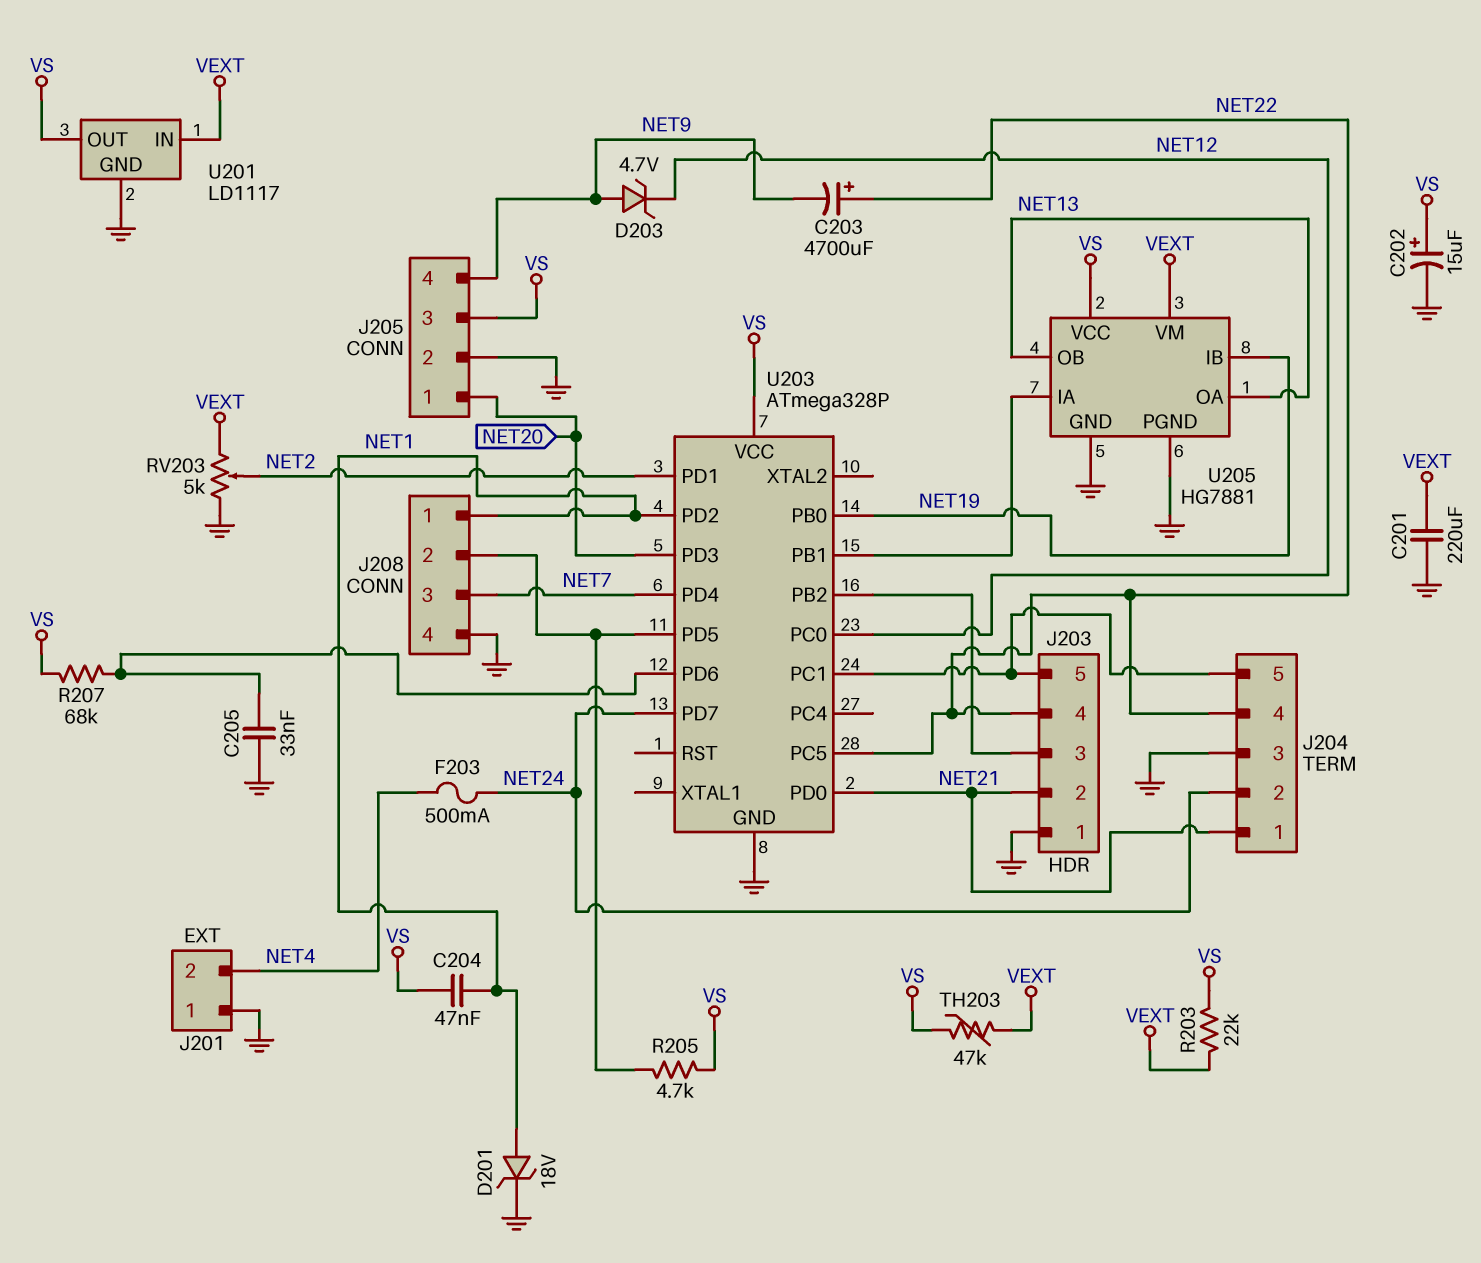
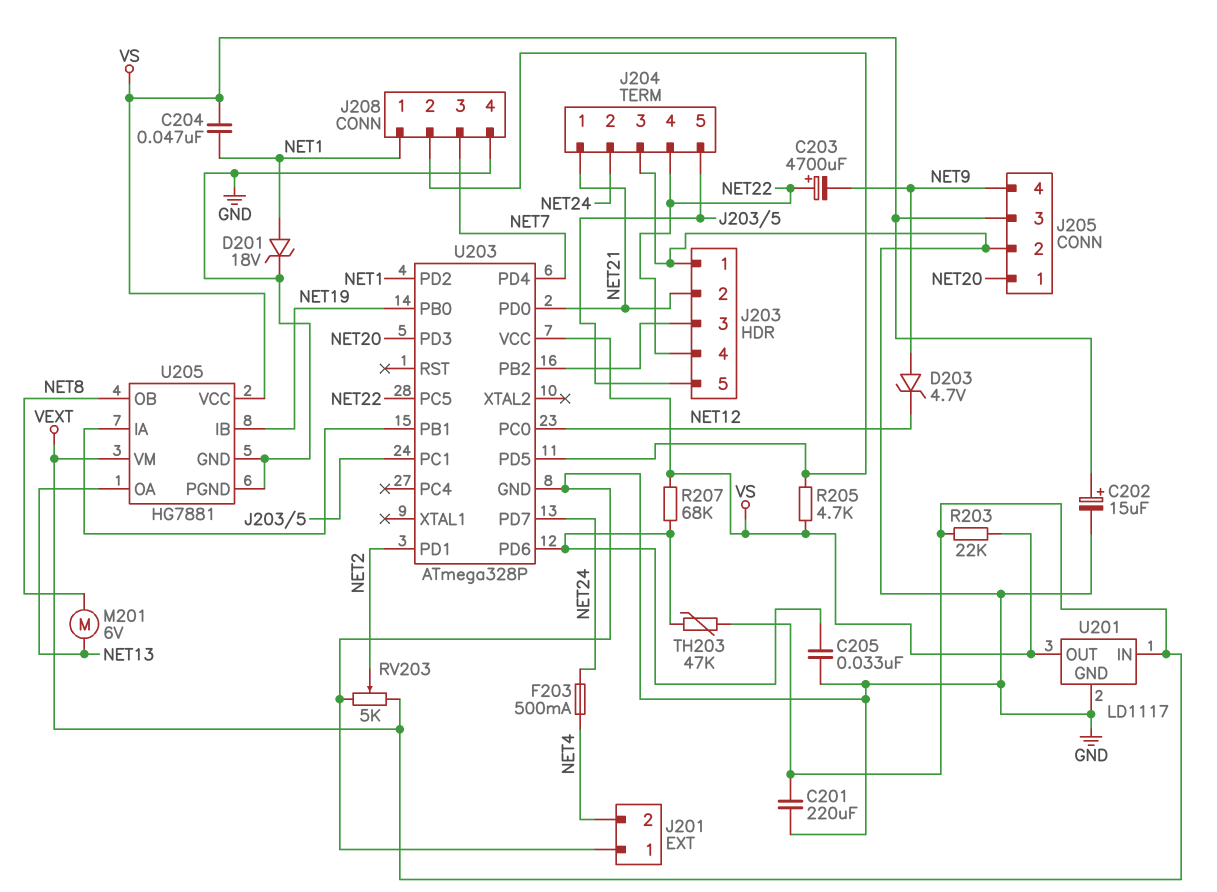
M201: none -> motor 6V (NET8, NET13)
TH203: 47k (VEXT, VS) -> 47k (U203/PD6, VEXT)
U205 pin OB: NET13 -> NET8

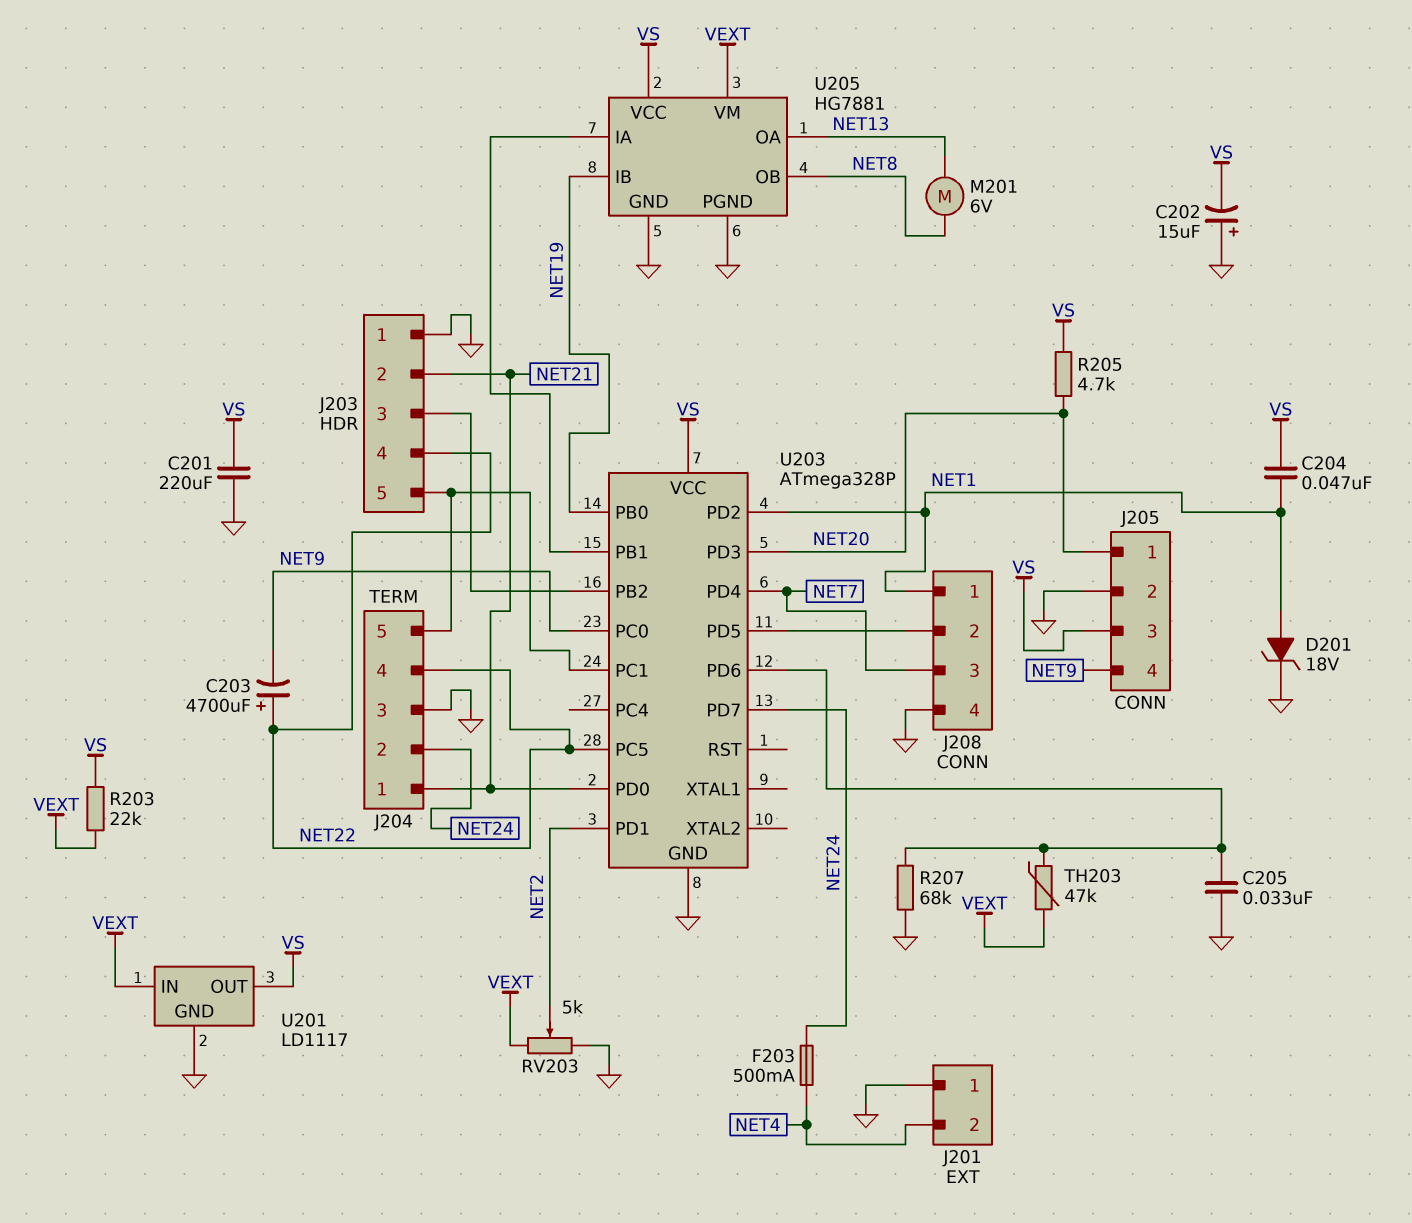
C201: 220uF (GND, VEXT) -> 220uF (GND, VS)
C202: 15uF (plus VS, minus GND) -> 15uF (plus GND, minus VS)
D203: zener 4.7V (A NET9, K NET12) -> none
R205: 4.7k (J208/2, VS) -> 4.7k (NET20, VS)
R207: 68k (U203/PD6, VS) -> 68k (GND, U203/PD6)
U203 pin PC0: NET12 -> NET9

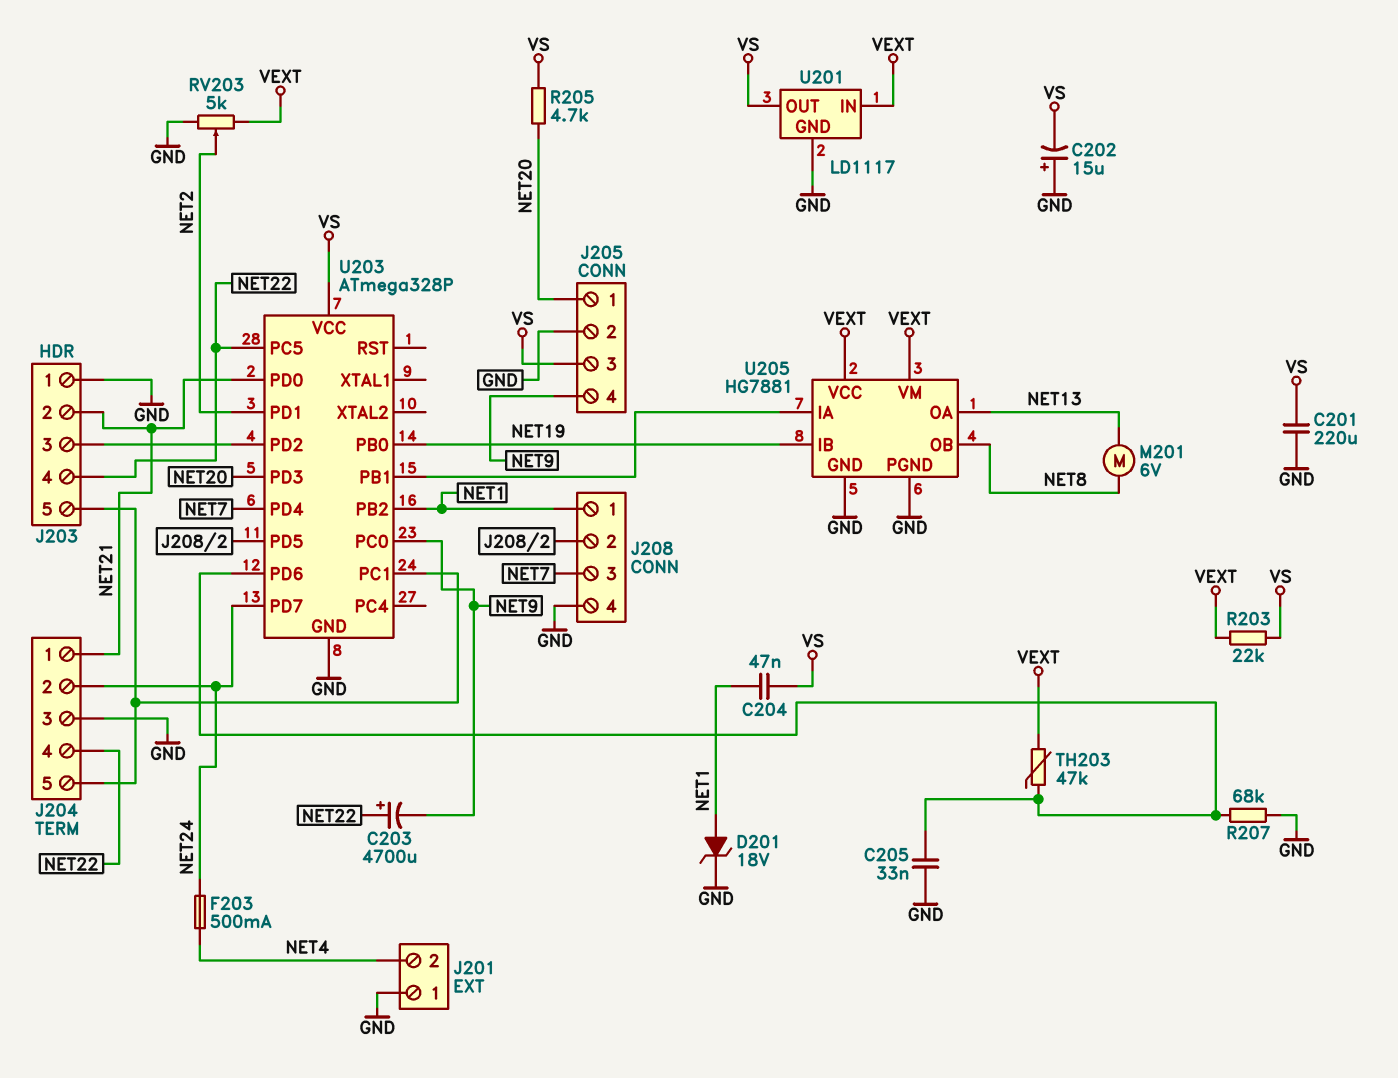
U203 pin PB2: J203/3 -> NET1
U203 pin PD2: NET1 -> J203/3
U205 pin VCC: VS -> VEXT

